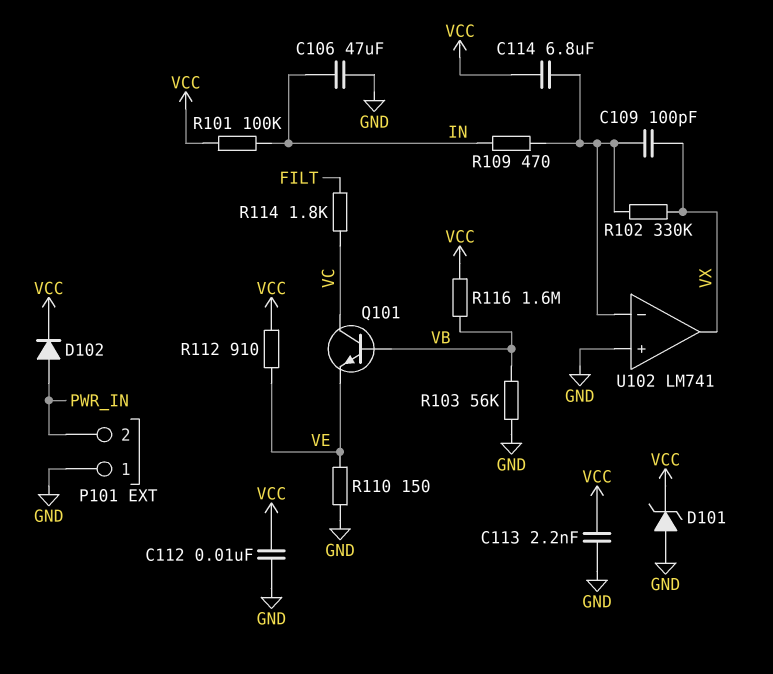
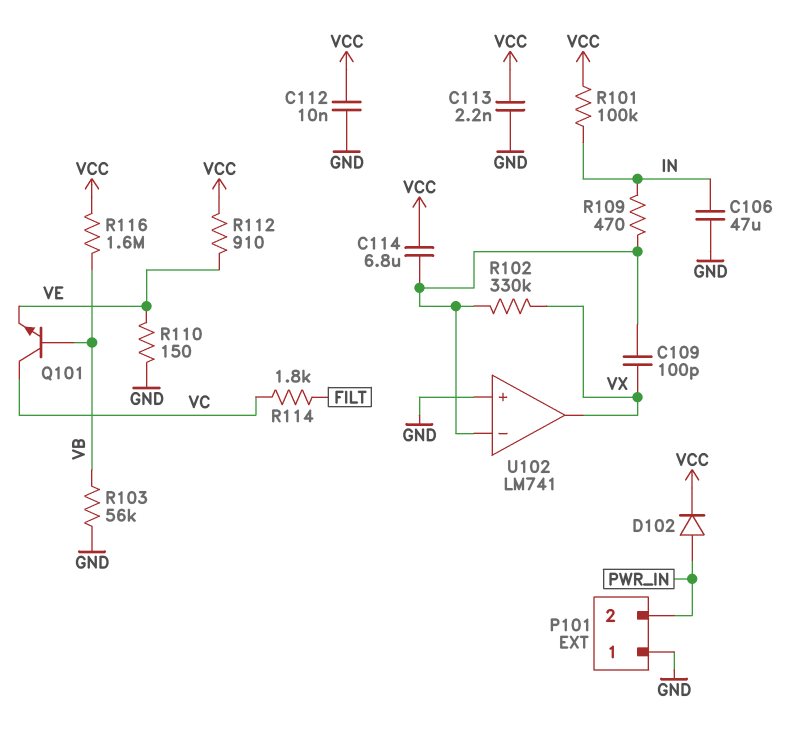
D101: zener (A GND, K VCC) -> none

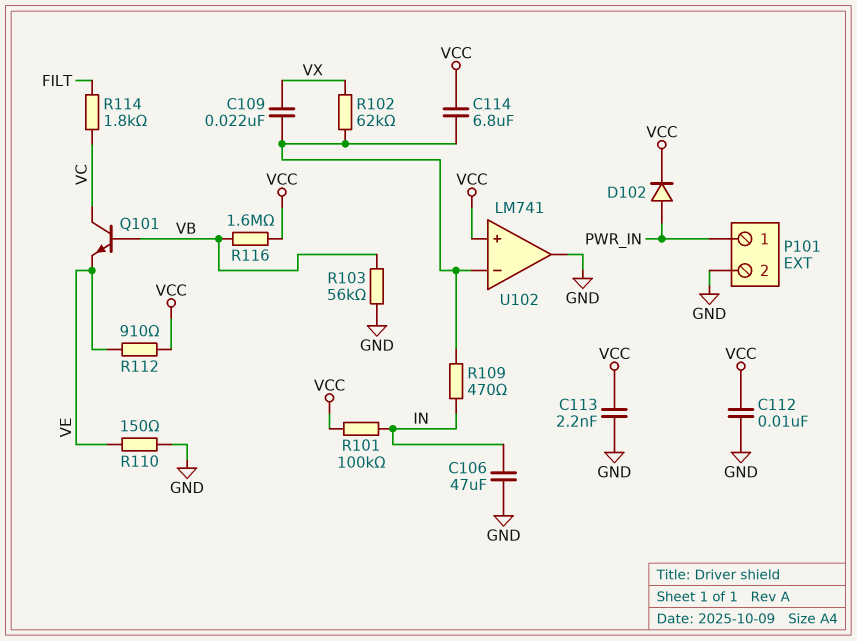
C109: 100pF (U102/in-, VX) -> 22nF (U102/in-, VX)
P101 pin 1: GND -> PWR_IN
P101 pin 2: PWR_IN -> GND
R102: 330k (U102/in-, VX) -> 62k (U102/in-, VX)
U102 pin in+: GND -> VCC
U102 pin out: VX -> GND

